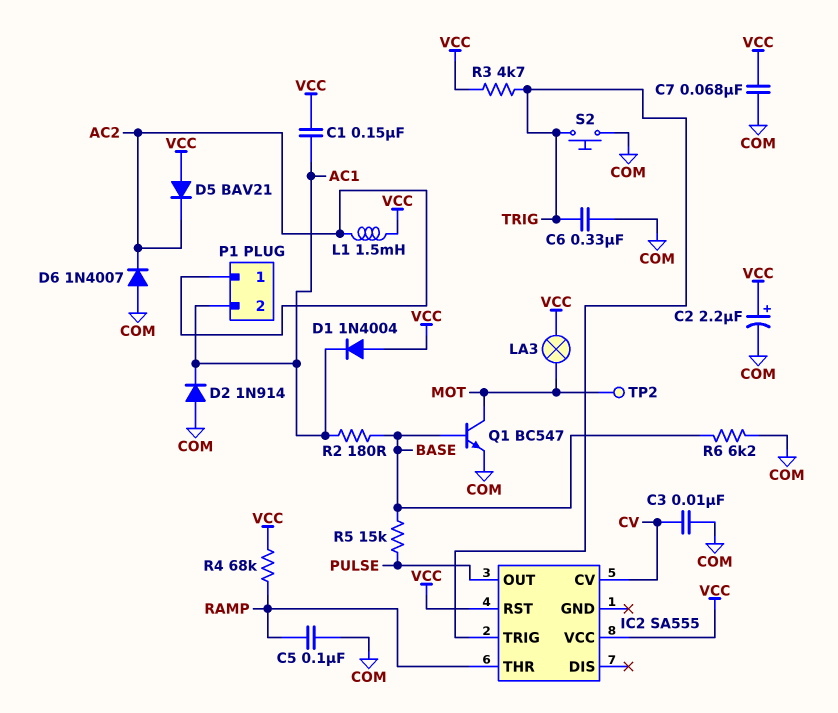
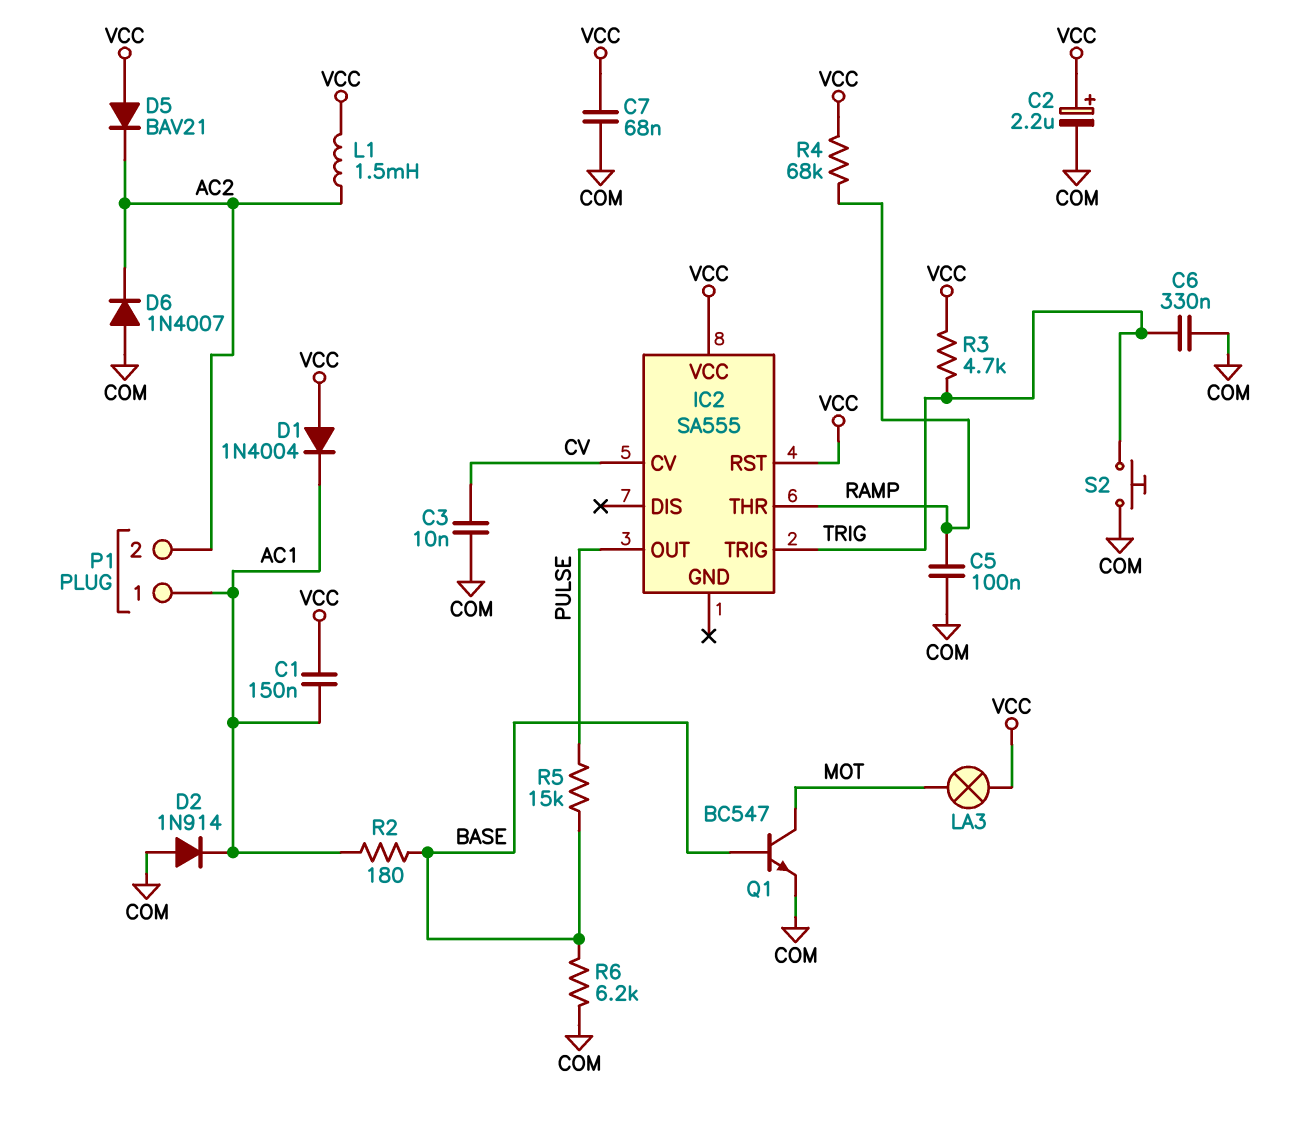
P1 pin 1: AC2 -> AC1
P1 pin 2: AC1 -> AC2
TP2: test point (MOT) -> none

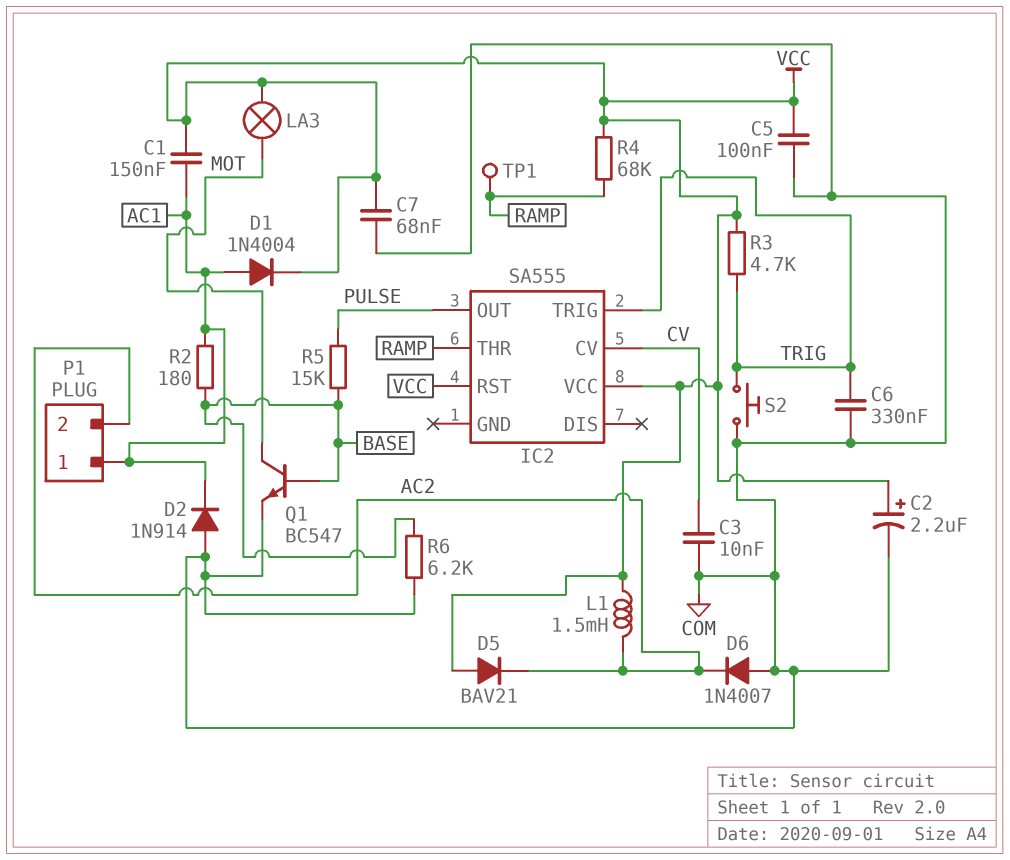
C5: 100nF (COM, RAMP) -> 100nF (COM, VCC)
D1: diode 1N4004 (A VCC, K AC1) -> diode 1N4004 (A AC1, K VCC)
TP1: none -> test point (RAMP)

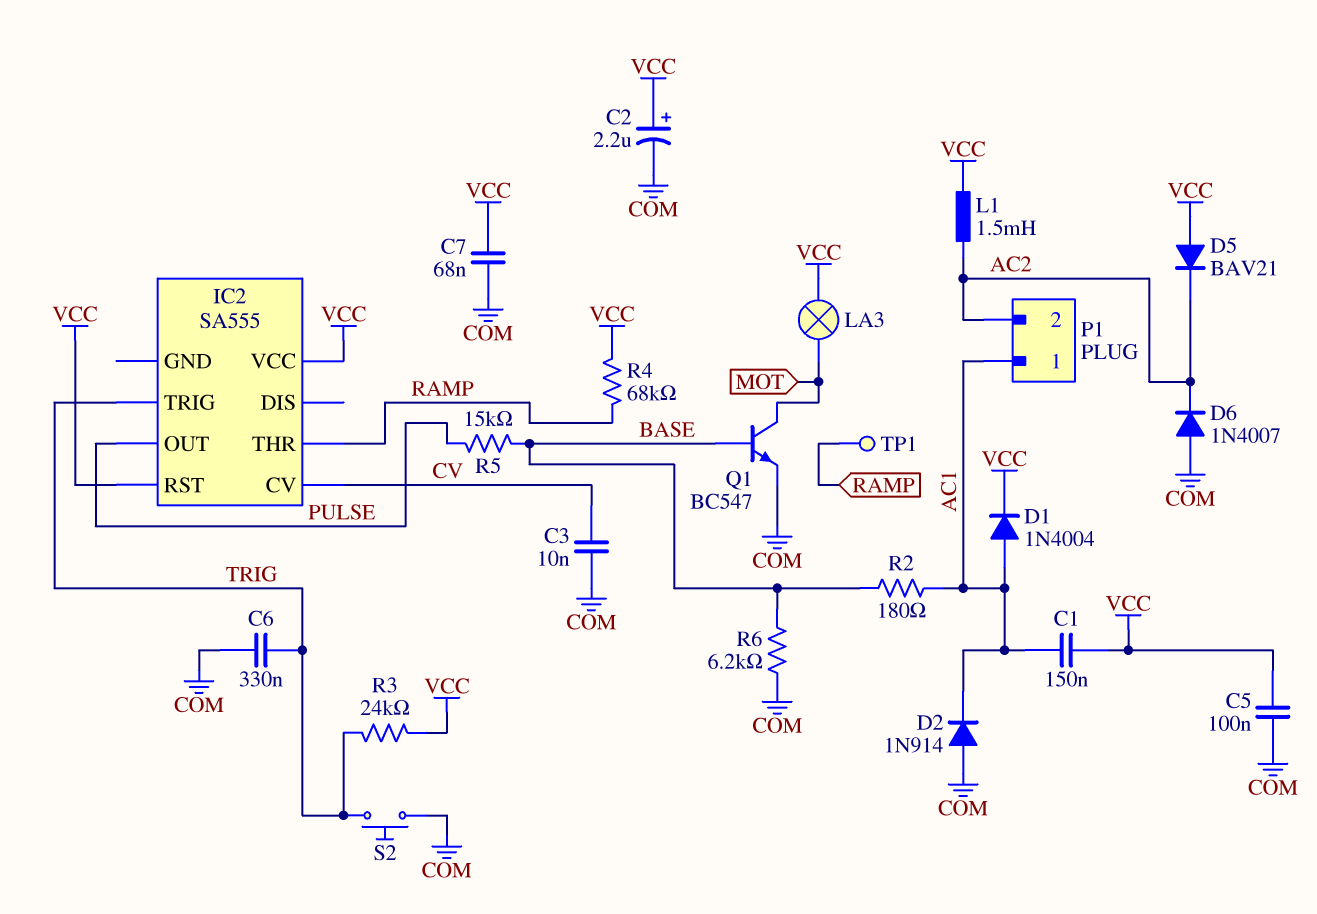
R3: 4.7k (TRIG, VCC) -> 24k (TRIG, VCC)

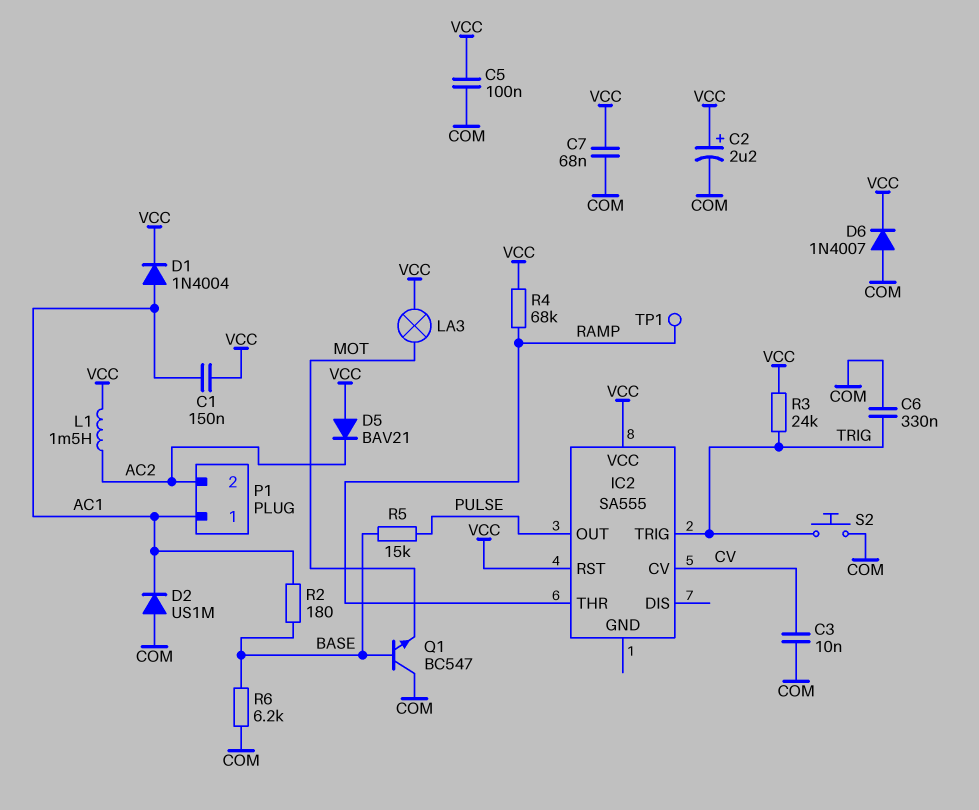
D2: diode 1N914 (A COM, K AC1) -> diode US1M (A COM, K AC1)
D6: diode 1N4007 (A COM, K AC2) -> diode 1N4007 (A COM, K VCC)
Q1: NPN BC547 (B BASE, C MOT, E COM) -> NPN BC547 (B BASE, C COM, E MOT)

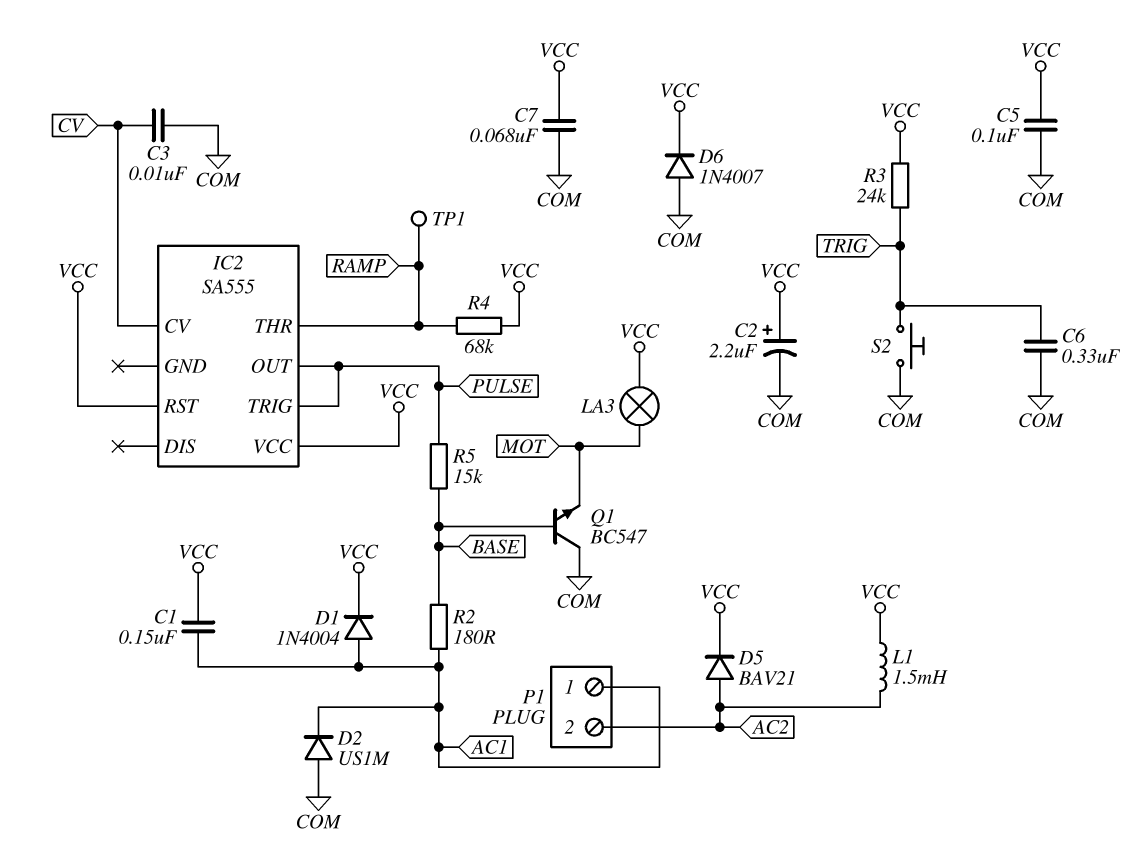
D5: diode BAV21 (A VCC, K AC2) -> diode BAV21 (A AC2, K VCC)
IC2 pin TRIG: TRIG -> PULSE
R6: 6.2k (BASE, COM) -> none

